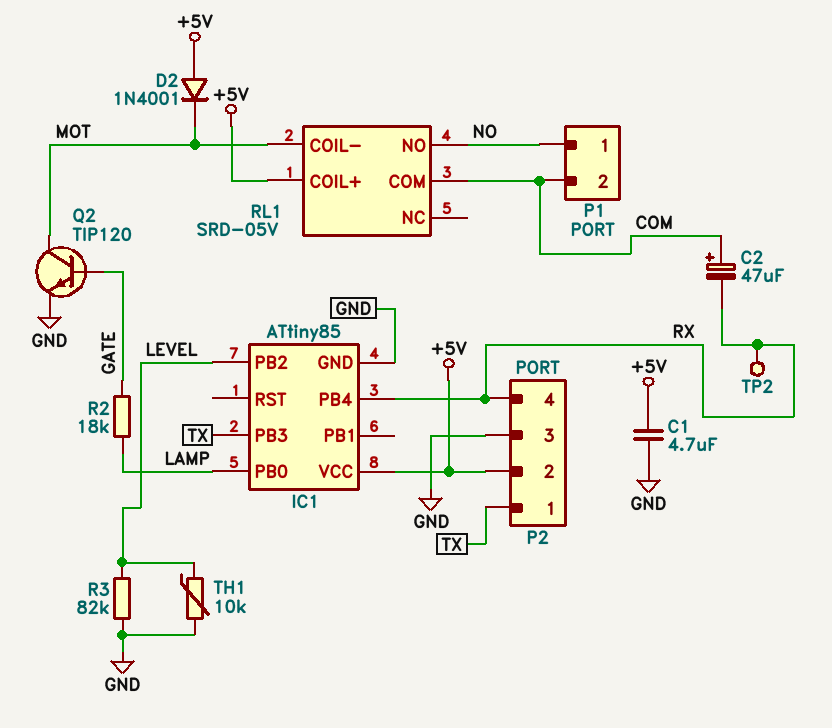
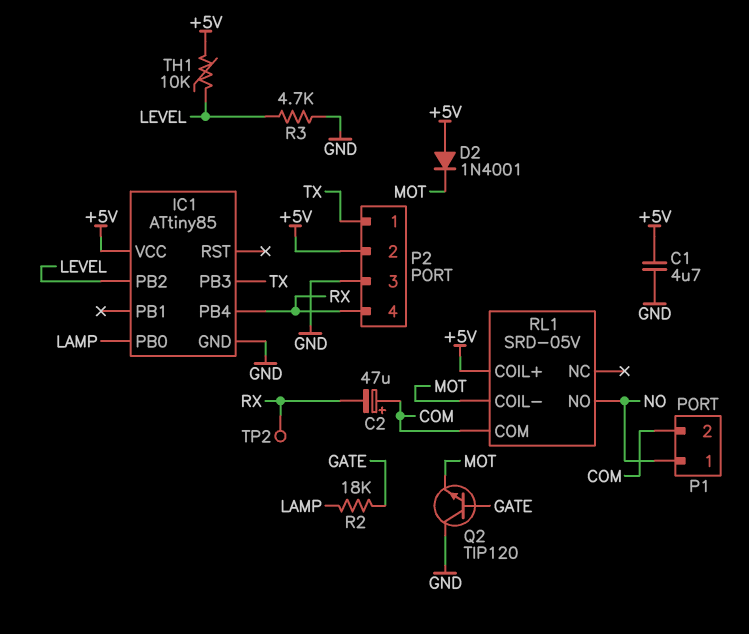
Q2: NPN TIP120 (B GATE, C MOT, E GND) -> NPN TIP120 (B GATE, C GND, E MOT)
R3: 82k (GND, LEVEL) -> 4.7k (GND, LEVEL)
TH1: 10k (GND, LEVEL) -> 10k (+5V, LEVEL)

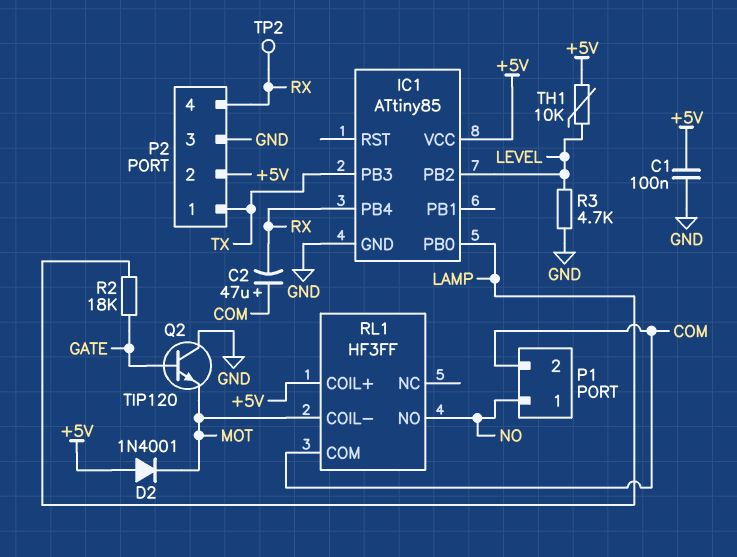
C1: 4.7uF (+5V, GND) -> 100nF (+5V, GND)
RL1: SRD-05V -> HF3FF

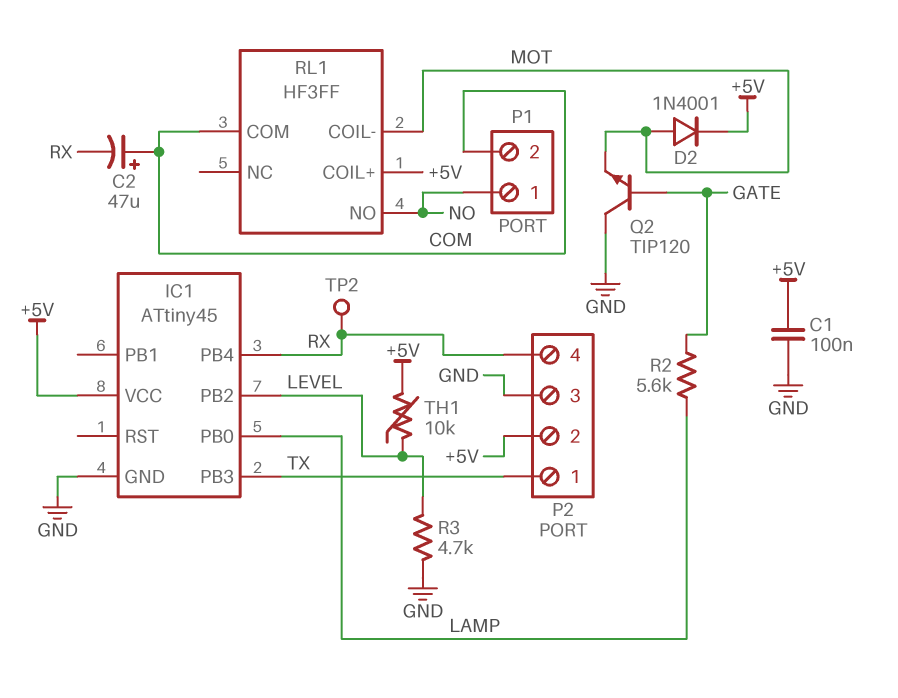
D2: diode 1N4001 (A +5V, K MOT) -> diode 1N4001 (A MOT, K +5V)
IC1: ATtiny85 -> ATtiny45
R2: 18k (GATE, LAMP) -> 5.6k (GATE, LAMP)

